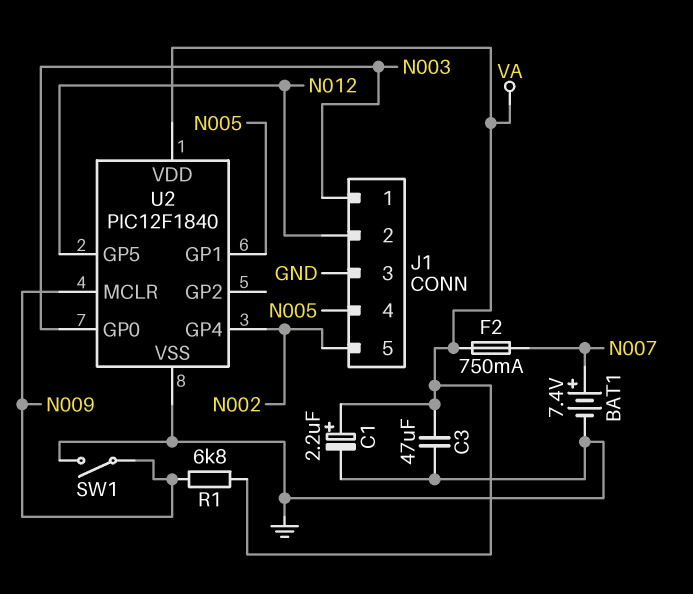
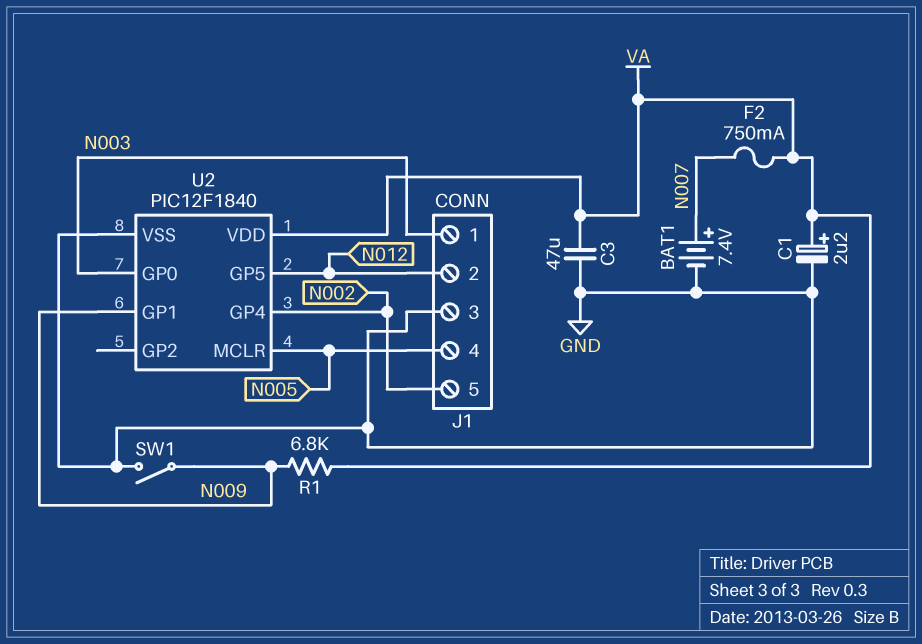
U2 pin GP1: N005 -> N009
U2 pin MCLR: N009 -> N005

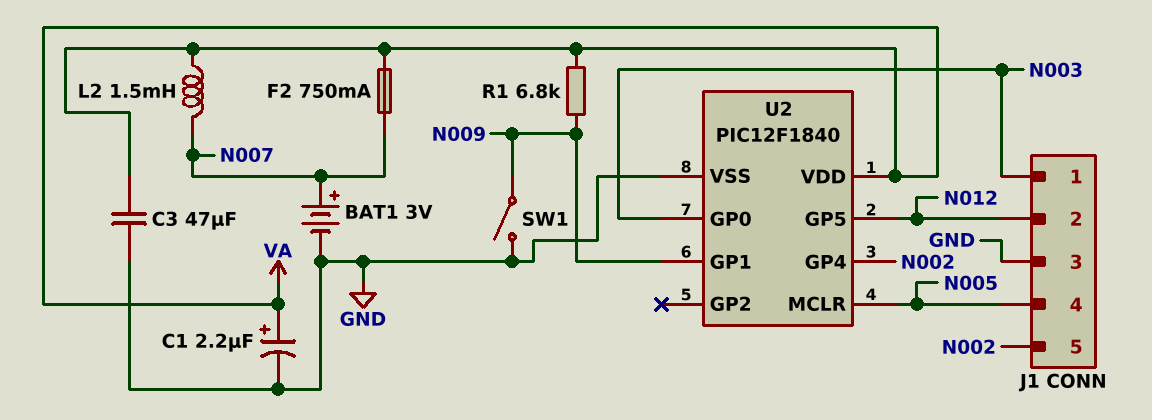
BAT1: 7.4V (plus N007, minus GND) -> 3V (plus N007, minus GND)
L2: none -> 1.5mH (N007, VA)

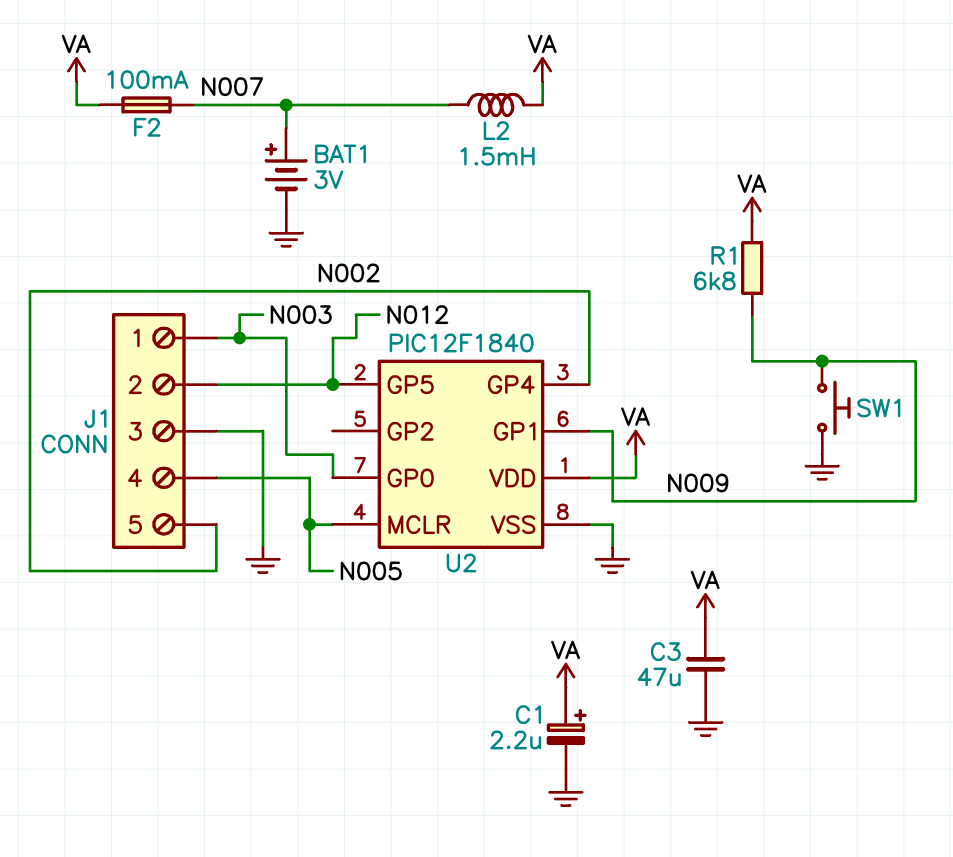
F2: 750mA (N007, VA) -> 100mA (N007, VA)
SW1: switch (GND, N009) -> button (GND, N009)

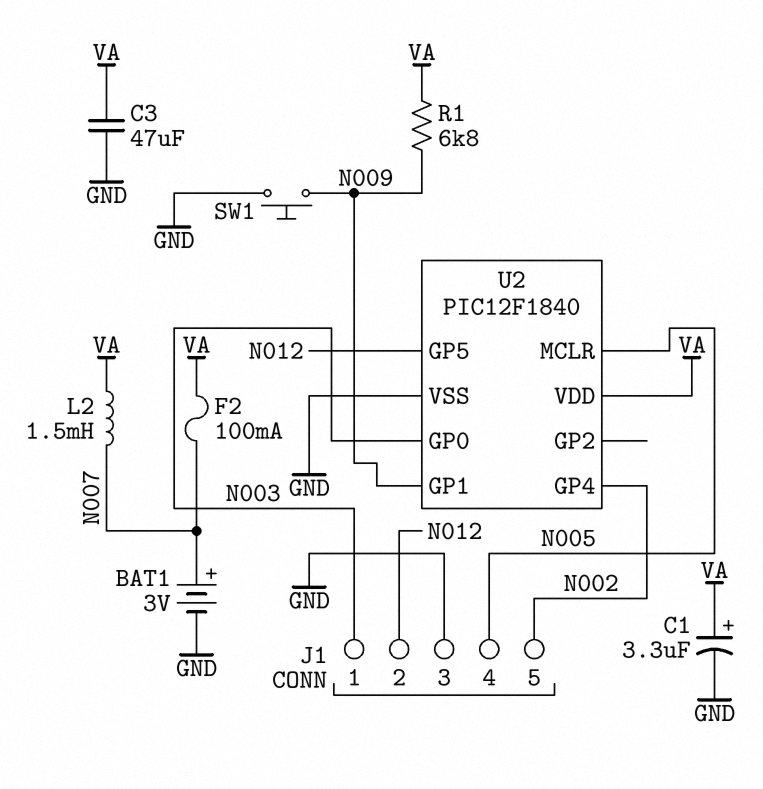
C1: 2.2uF (plus VA, minus GND) -> 3.3uF (plus VA, minus GND)

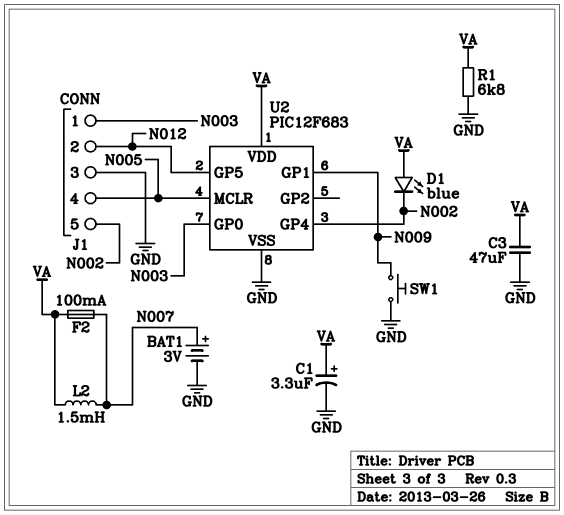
D1: none -> LED blue (A VA, K N002)
R1: 6.8k (N009, VA) -> 6.8k (GND, VA)
U2: PIC12F1840 -> PIC12F683

